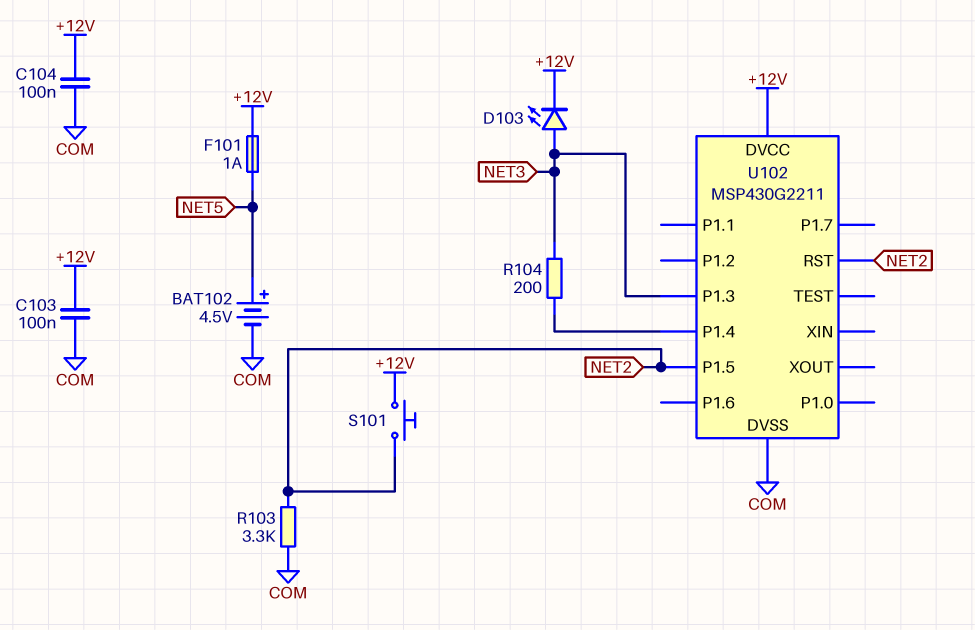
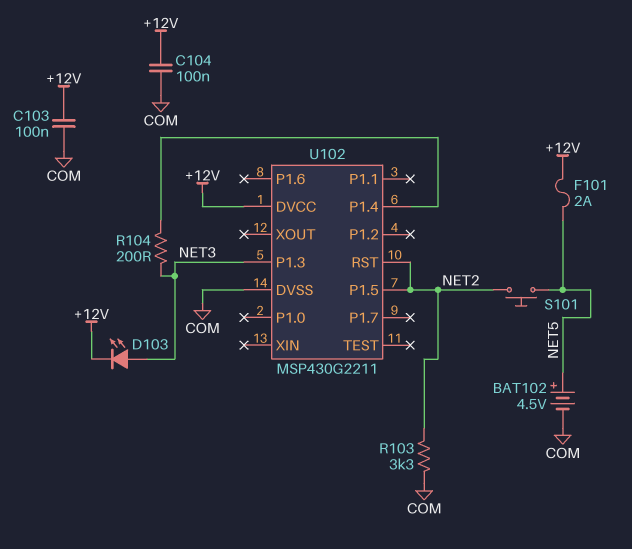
F101: 1A (+12V, NET5) -> 2A (+12V, NET5)
S101: button (+12V, NET2) -> button (NET2, NET5)

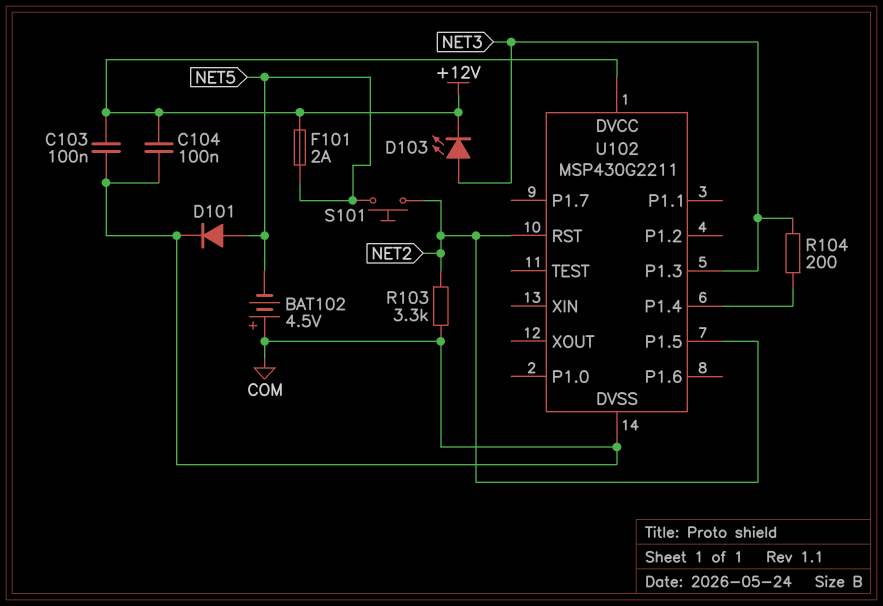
BAT102: 4.5V (plus NET5, minus COM) -> 4.5V (plus COM, minus NET5)
D101: none -> diode (A NET5, K COM)

